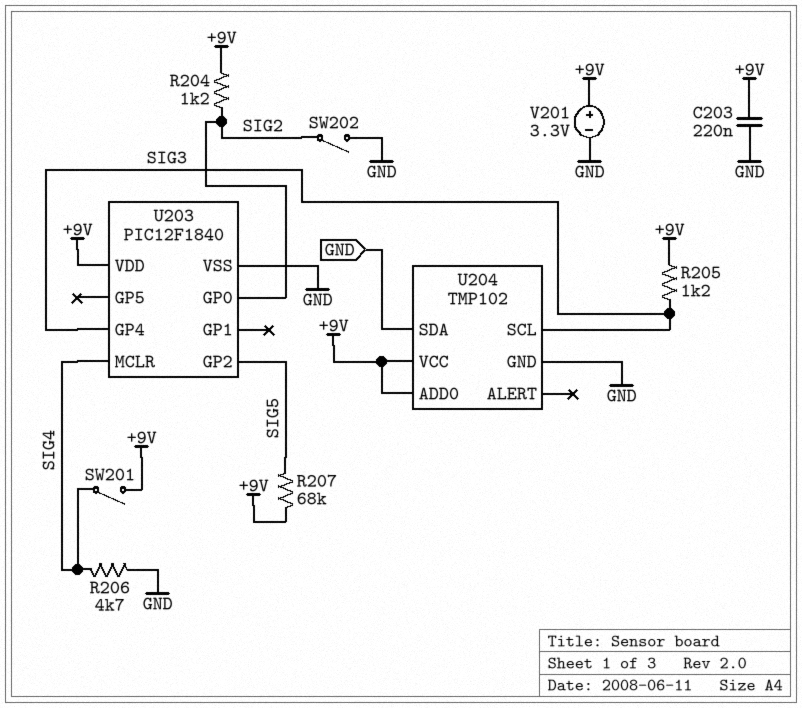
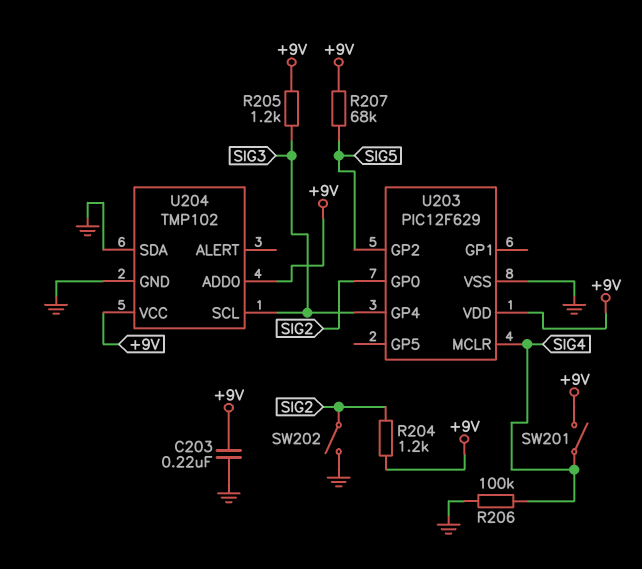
R206: 4.7k (GND, SIG4) -> 100k (GND, SIG4)
U203: PIC12F1840 -> PIC12F629
V201: 3.3V (plus +9V, minus GND) -> none

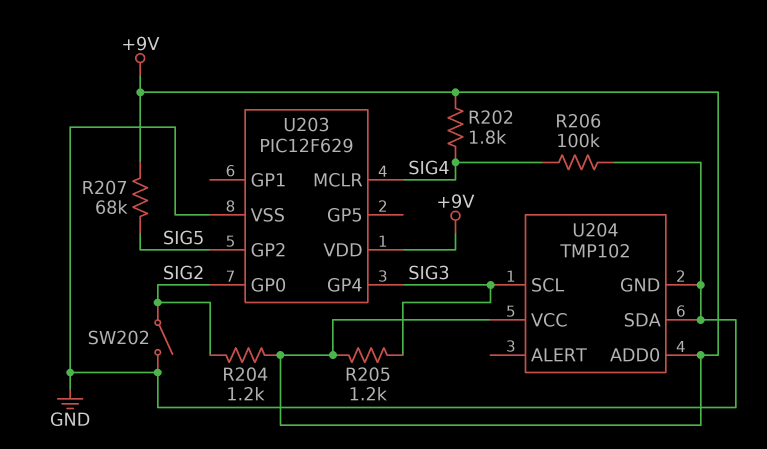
C203: 220nF (+9V, GND) -> none
R202: none -> 1.8k (+9V, SIG4)
SW201: switch (+9V, SIG4) -> none

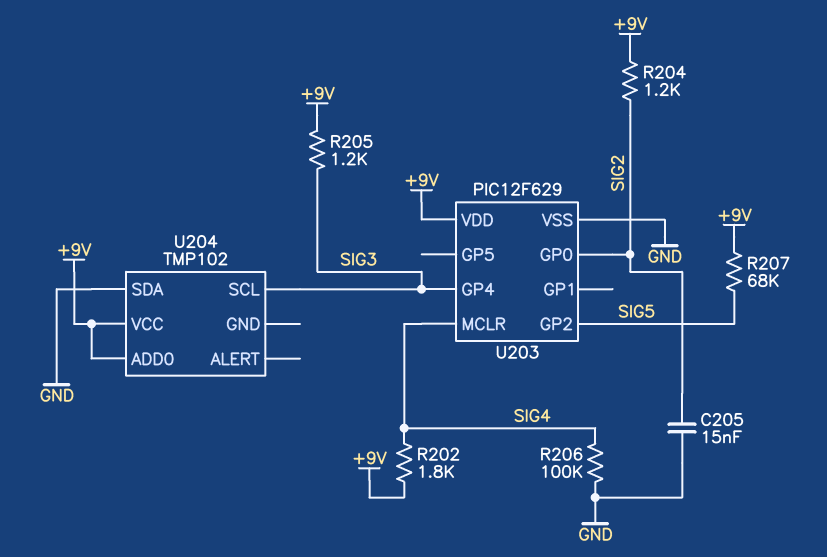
C205: none -> 15nF (GND, SIG2)
SW202: switch (GND, SIG2) -> none
U204 pin GND: GND -> none

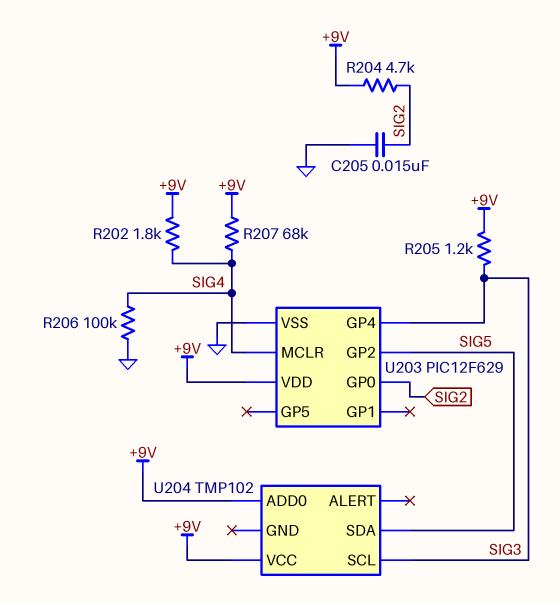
R204: 1.2k (+9V, SIG2) -> 4.7k (+9V, SIG2)
R207: 68k (+9V, SIG5) -> 68k (+9V, SIG4)
U204 pin SDA: GND -> SIG5

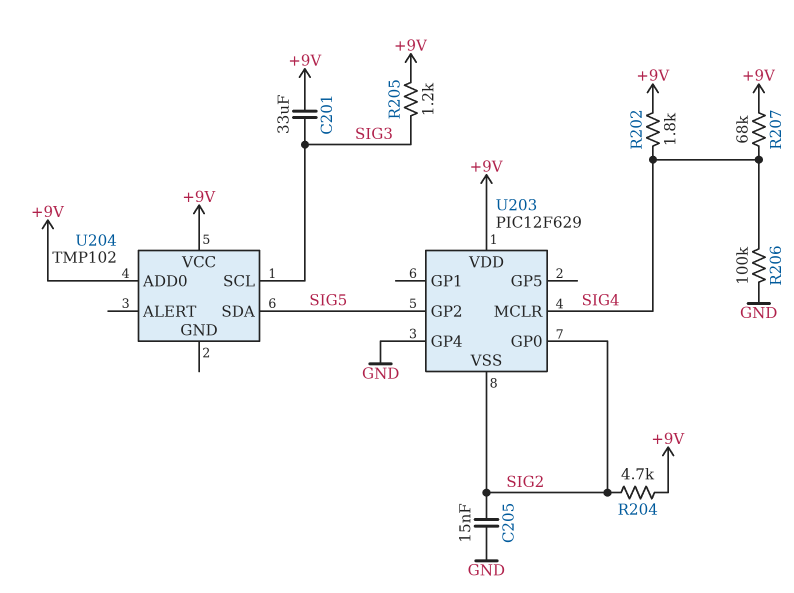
C201: none -> 33uF (+9V, SIG3)
U203 pin GP4: SIG3 -> GND
U203 pin VSS: GND -> SIG2

